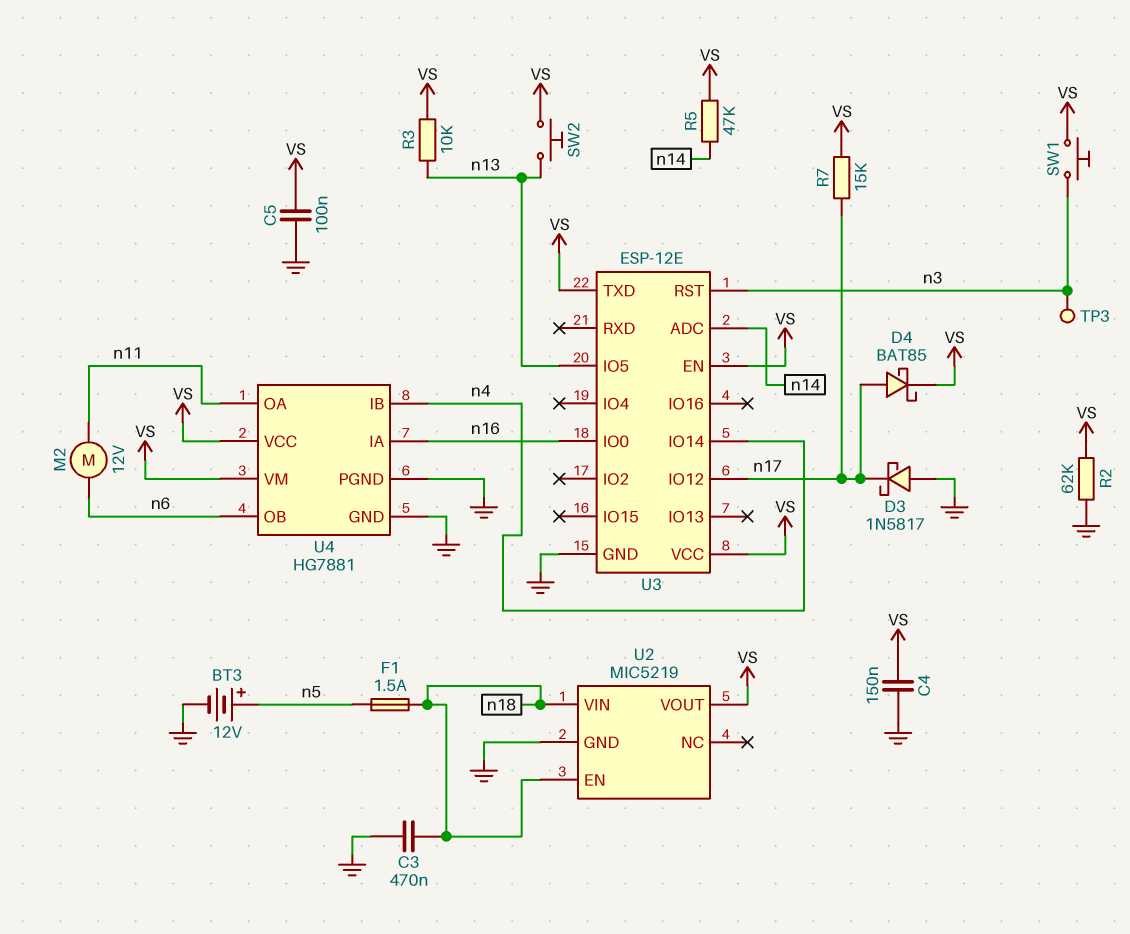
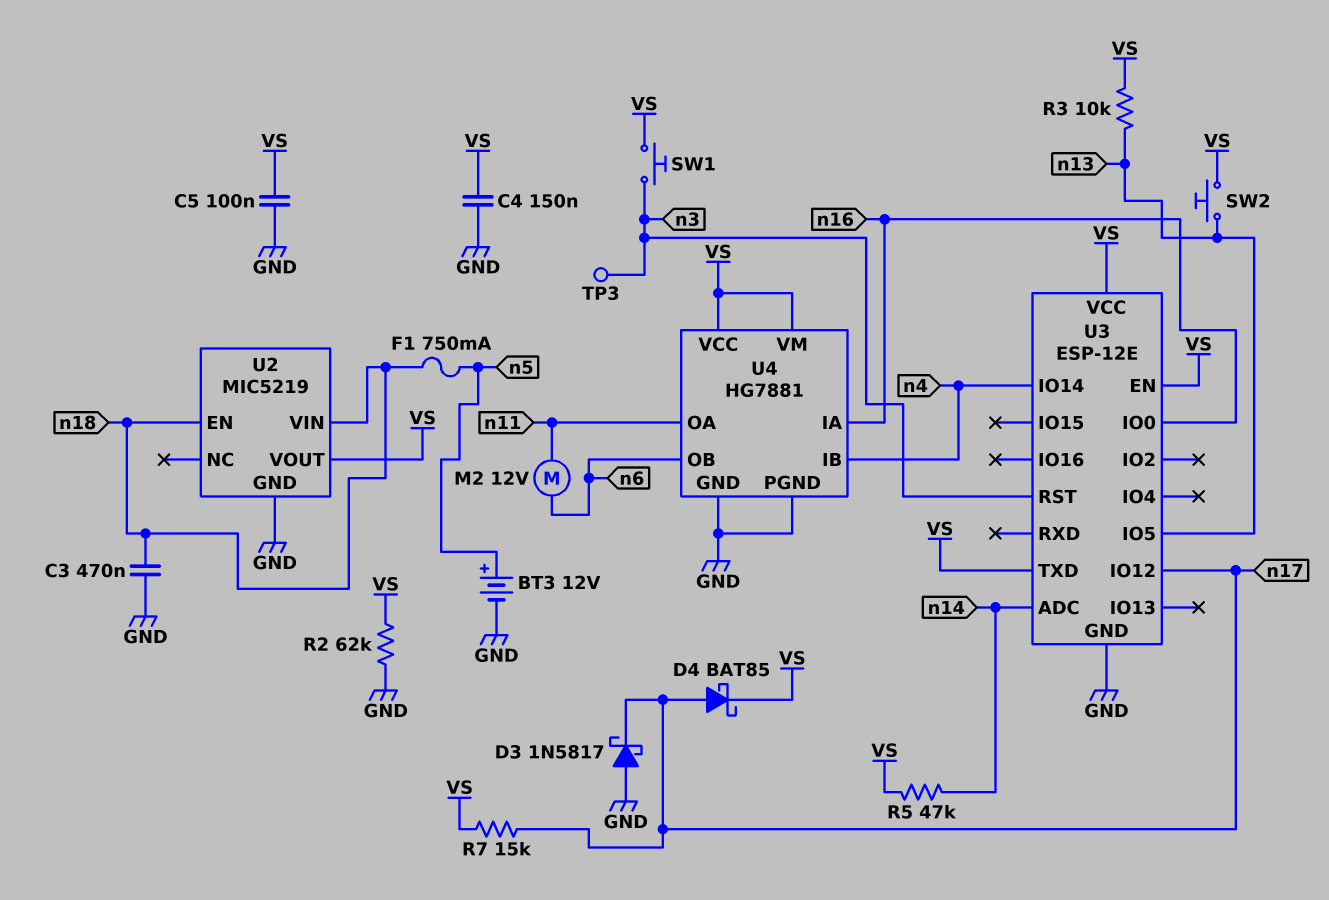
F1: 1.5A (n5, n18) -> 750mA (n5, n18)

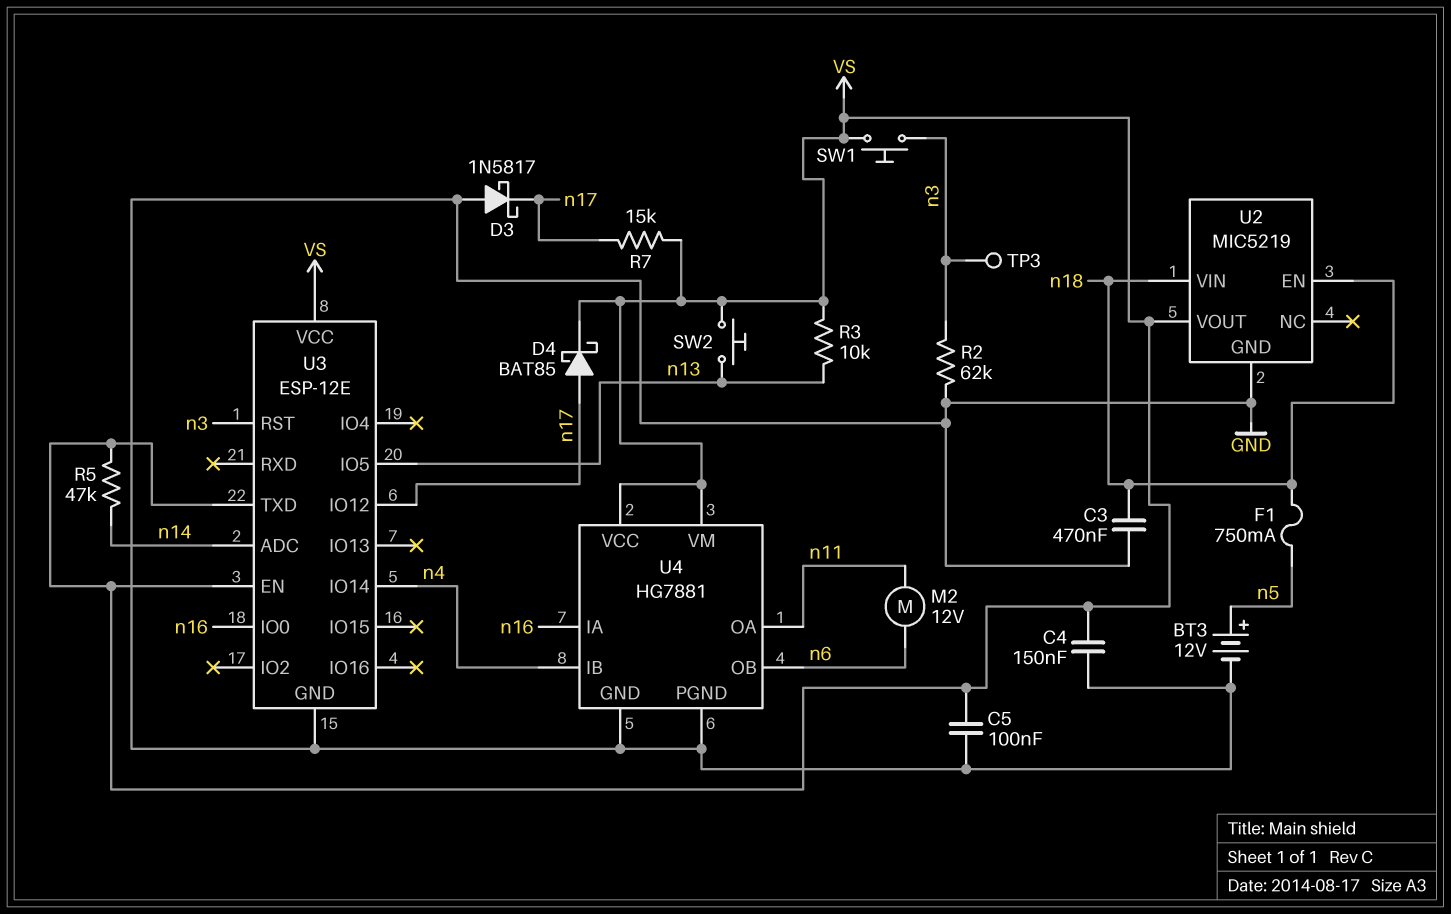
R2: 62k (GND, VS) -> 62k (GND, n3)

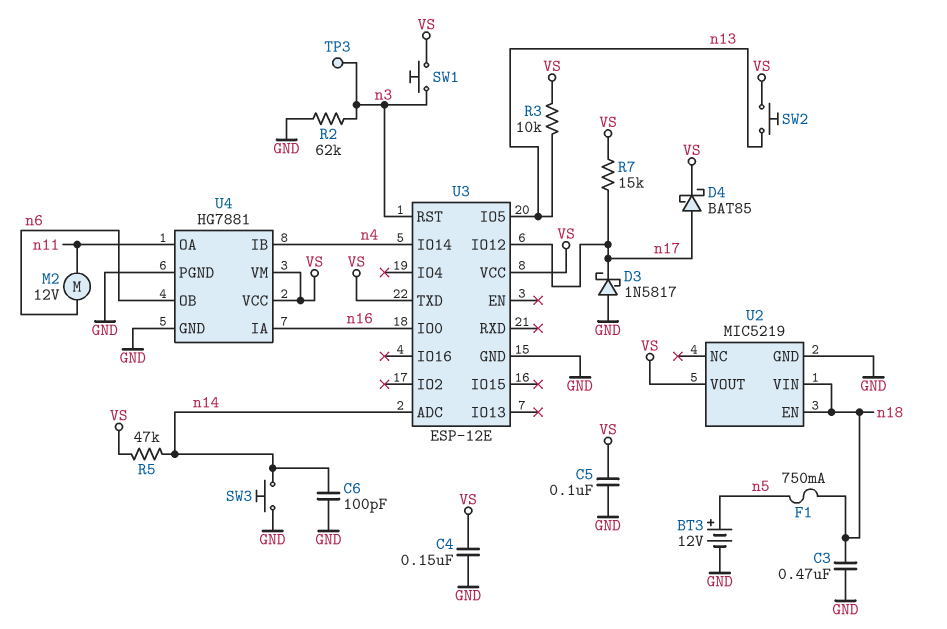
C6: none -> 100pF (GND, n14)
SW3: none -> button (GND, n14)
U3 pin EN: VS -> none

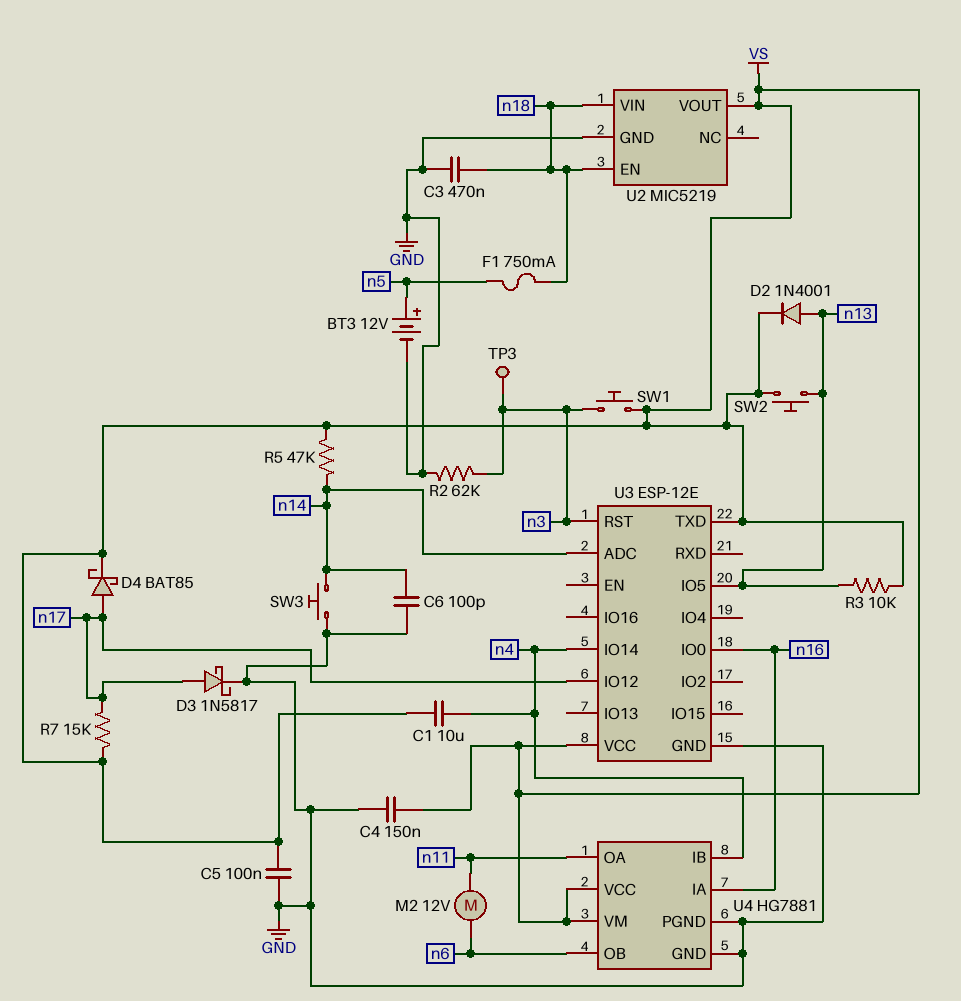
C1: none -> 10uF (VS, n4)
D2: none -> diode 1N4001 (A n13, K VS)
D3: schottky 1N5817 (A GND, K n17) -> schottky 1N5817 (A n17, K GND)

